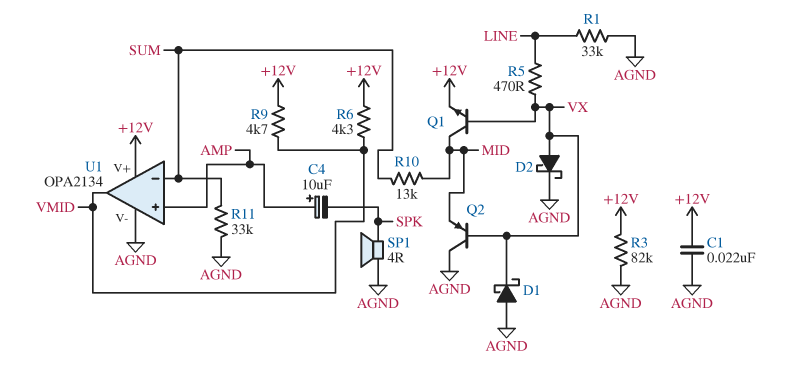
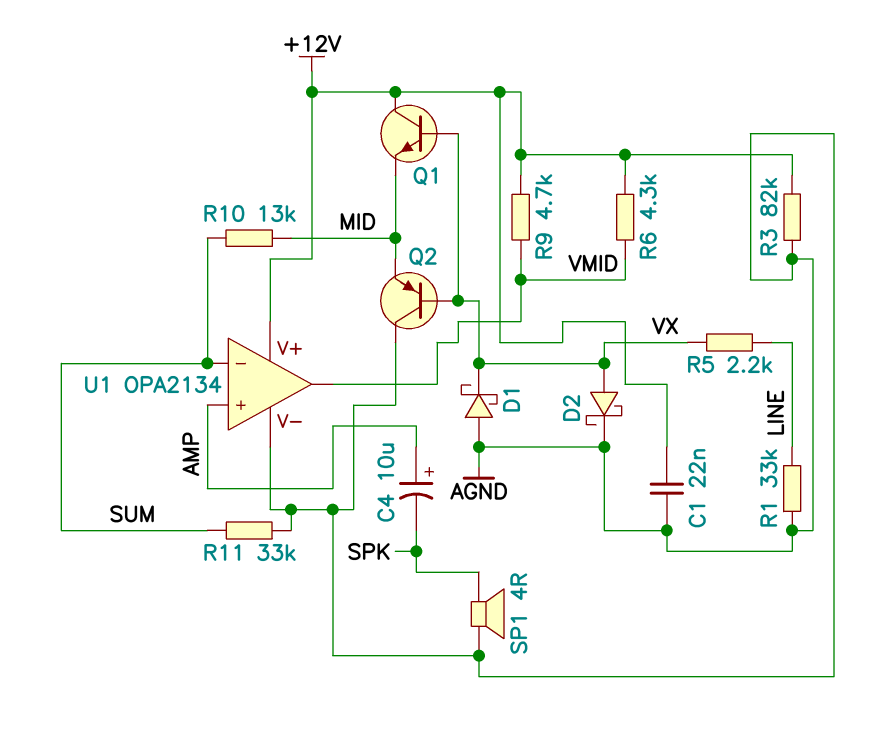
Q1: NPN (B VX, C MID, E +12V) -> NPN (B VX, C +12V, E MID)
R5: 470 (LINE, VX) -> 2.2k (LINE, VX)

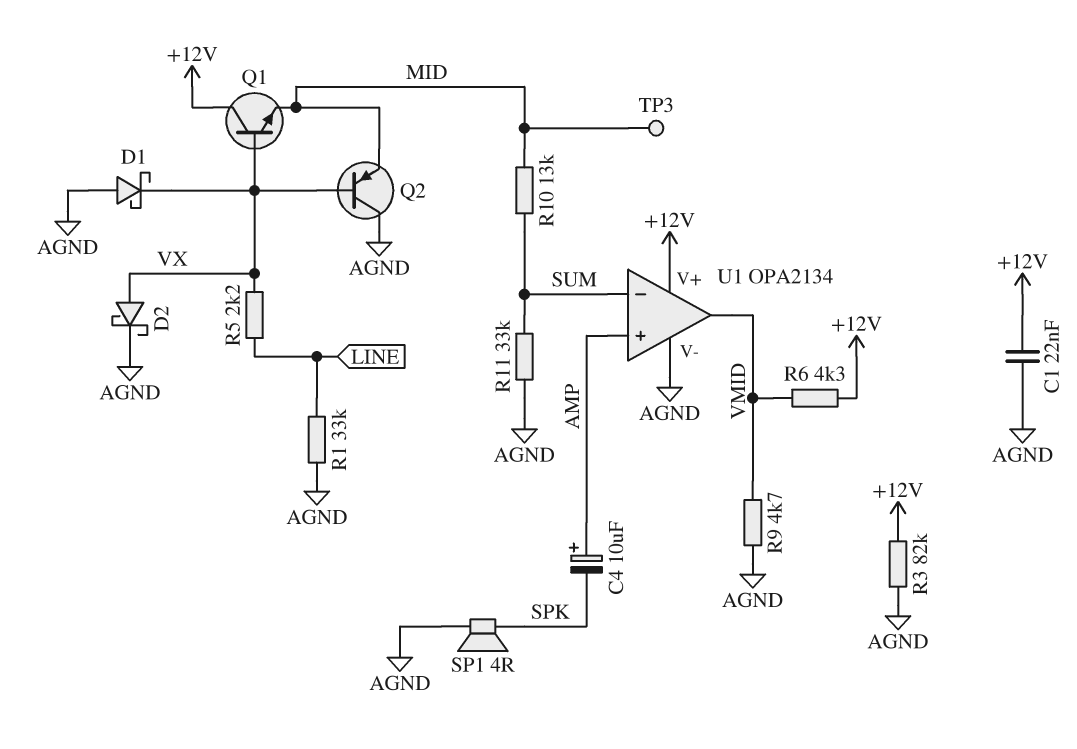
R9: 4.7k (+12V, VMID) -> 4.7k (AGND, VMID)
TP3: none -> test point (MID)

